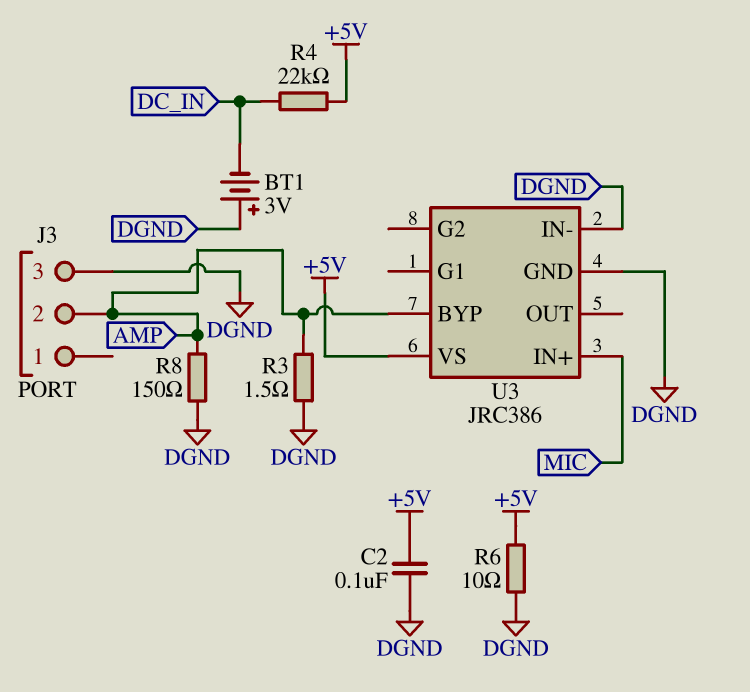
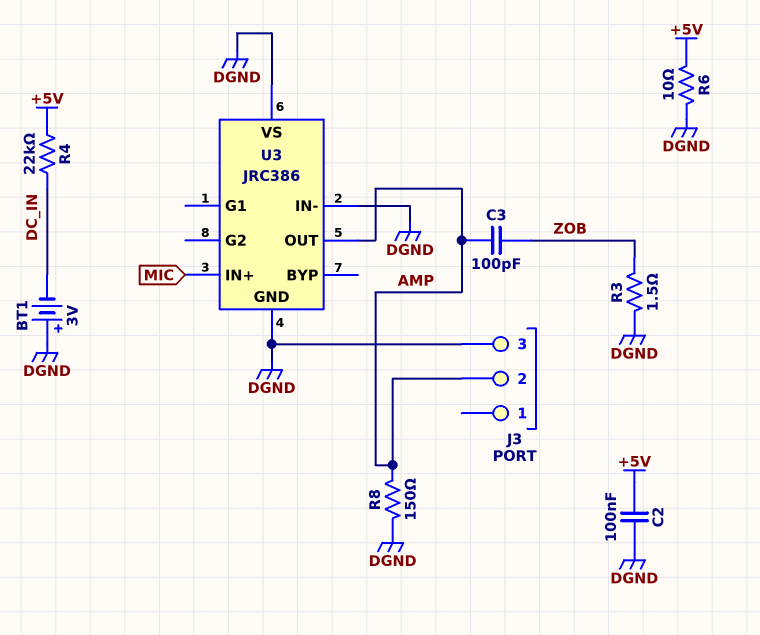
C3: none -> 100pF (AMP, ZOB)
R3: 1.5 (AMP, DGND) -> 1.5 (DGND, ZOB)
U3 pin BYP: AMP -> none
U3 pin OUT: none -> AMP
U3 pin VS: +5V -> DGND

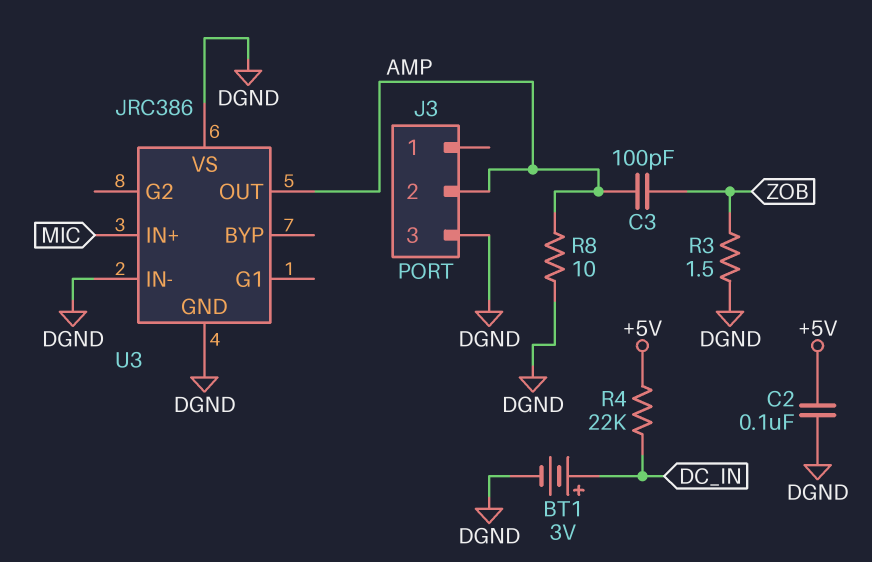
BT1: 3V (plus DGND, minus DC_IN) -> 3V (plus DC_IN, minus DGND)
R6: 10 (+5V, DGND) -> none
R8: 150 (AMP, DGND) -> 10 (AMP, DGND)

